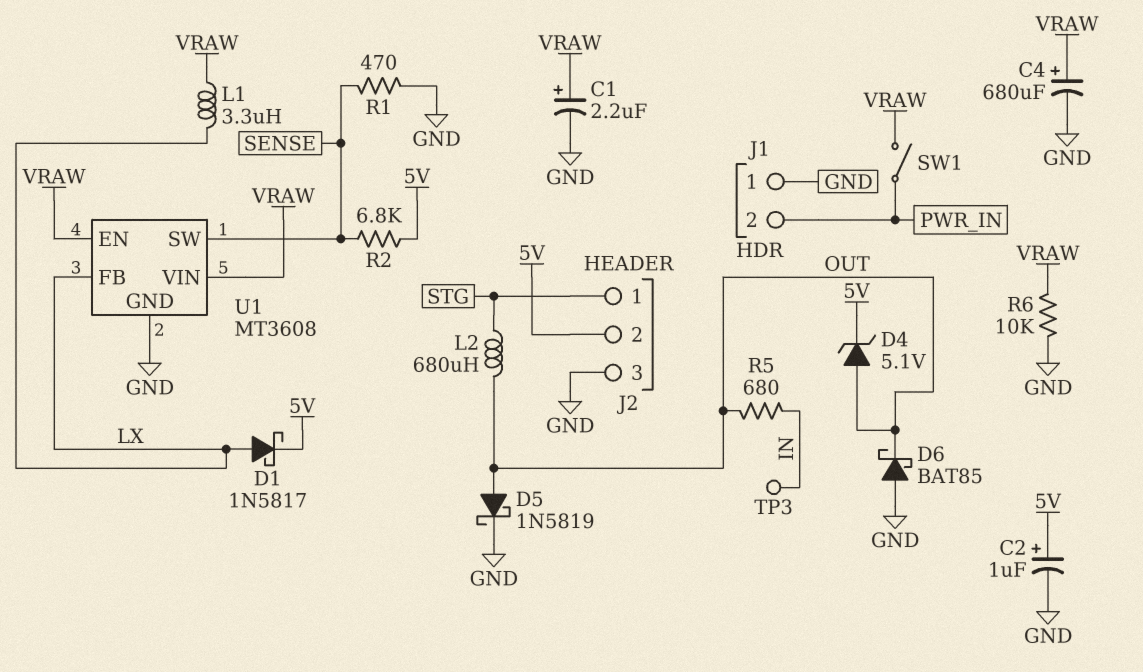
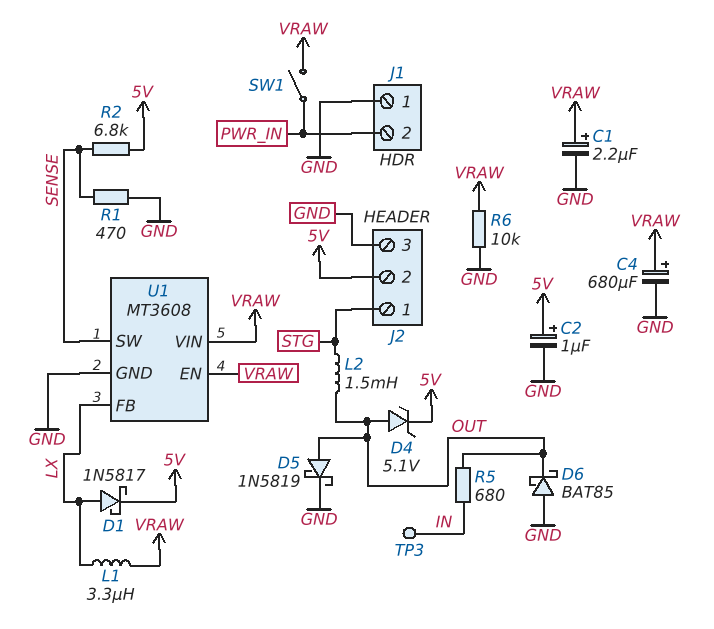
L2: 680uH (OUT, STG) -> 1.5mH (OUT, STG)

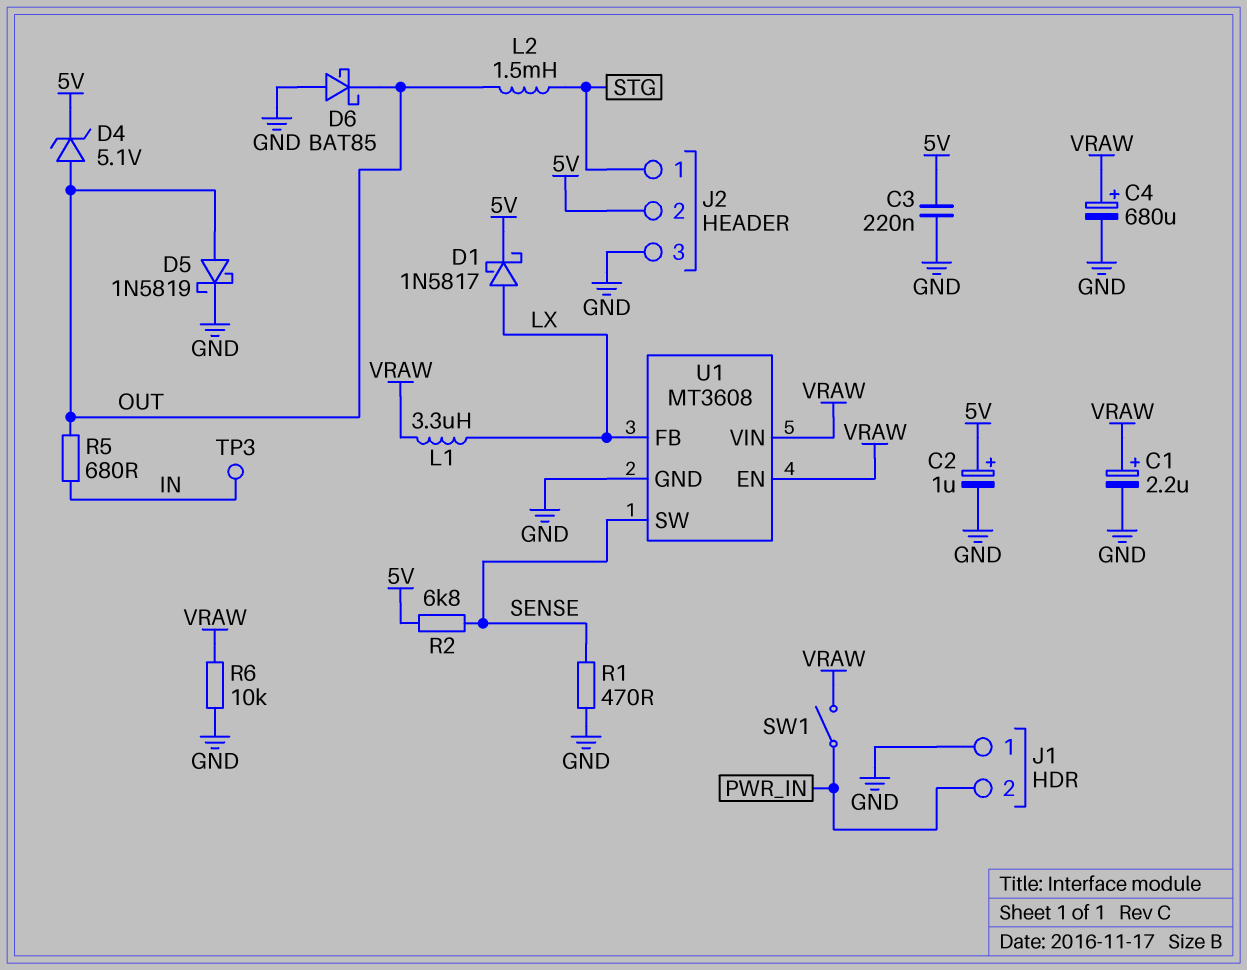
C3: none -> 220nF (5V, GND)

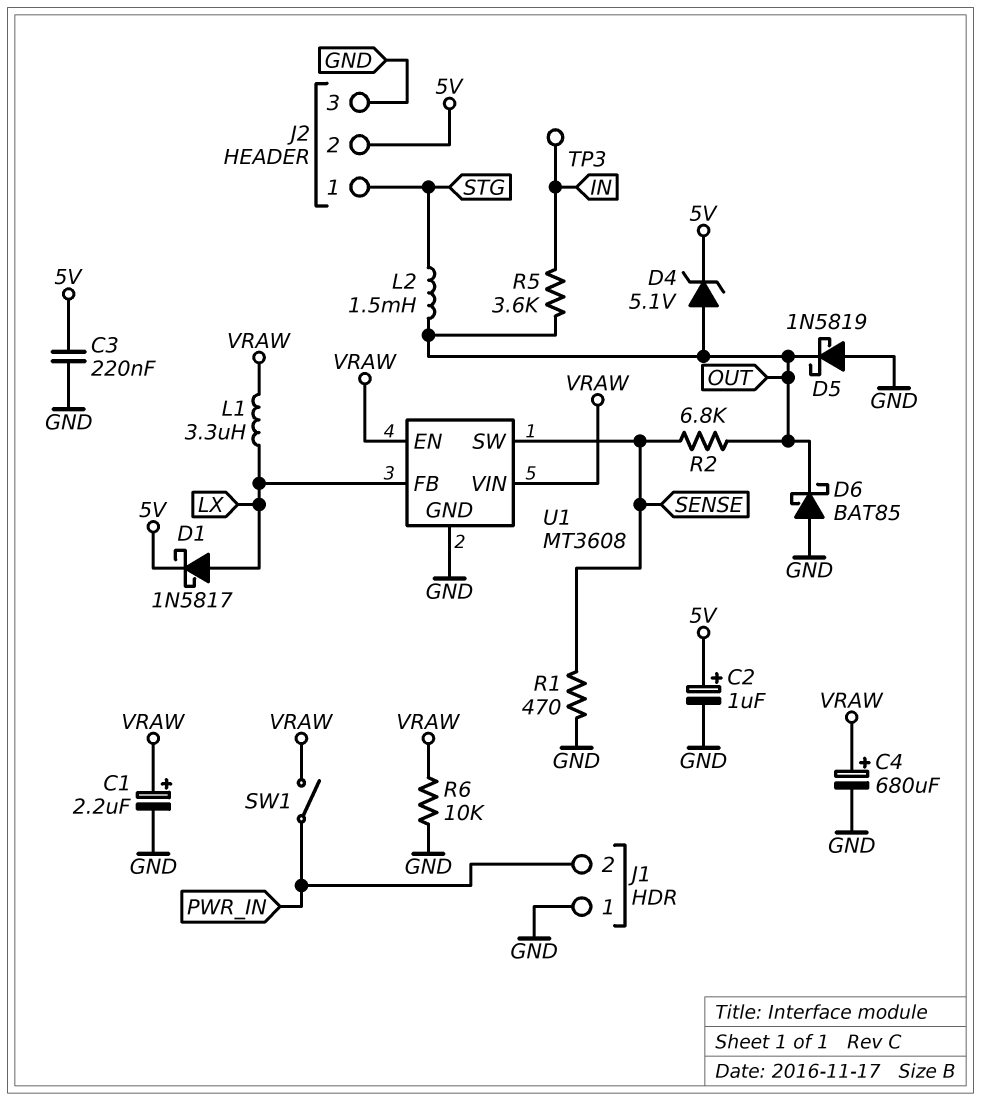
D5: schottky 1N5819 (A OUT, K GND) -> schottky 1N5819 (A GND, K OUT)
R2: 6.8k (5V, SENSE) -> 6.8k (OUT, SENSE)
R5: 680 (IN, OUT) -> 3.6k (IN, OUT)

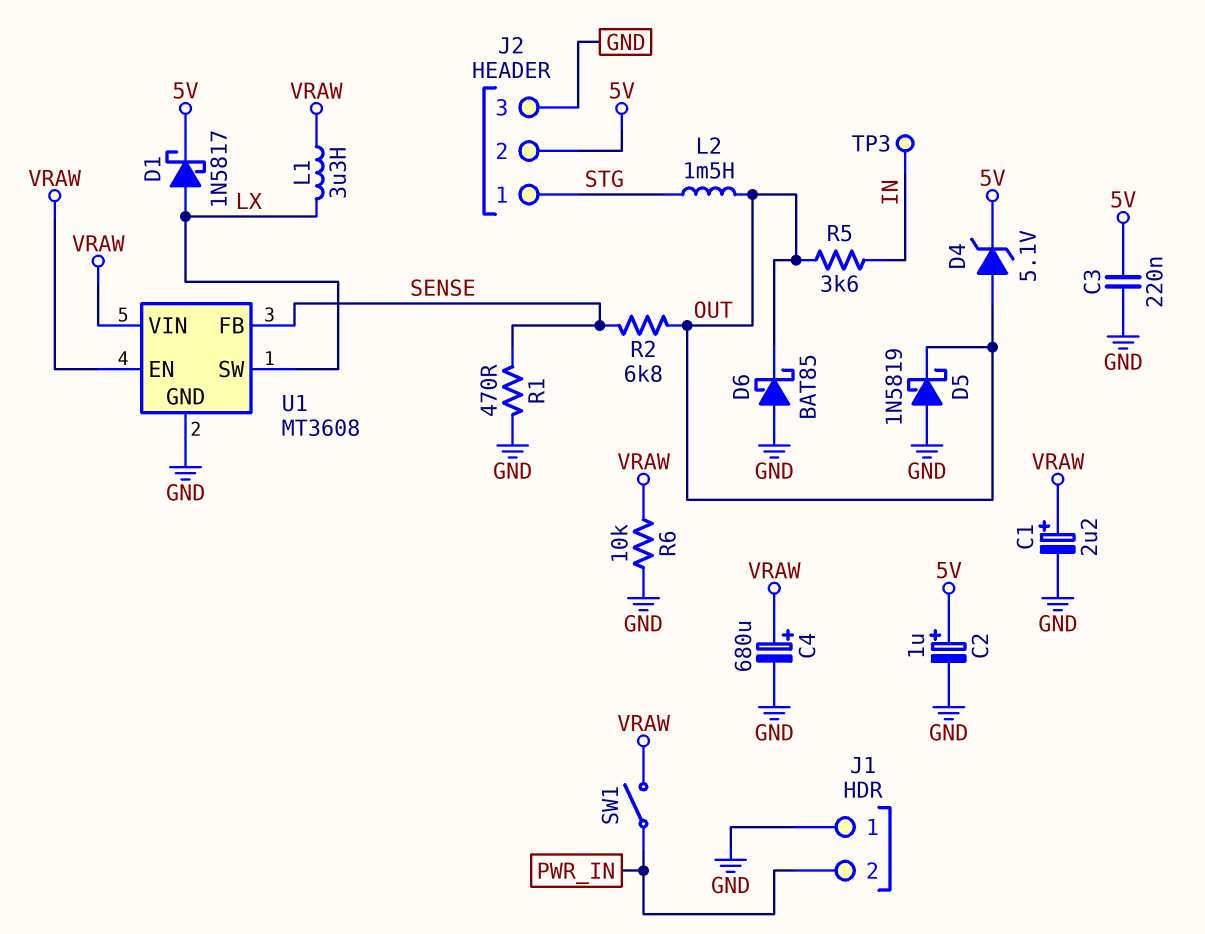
U1 pin FB: LX -> SENSE
U1 pin SW: SENSE -> LX

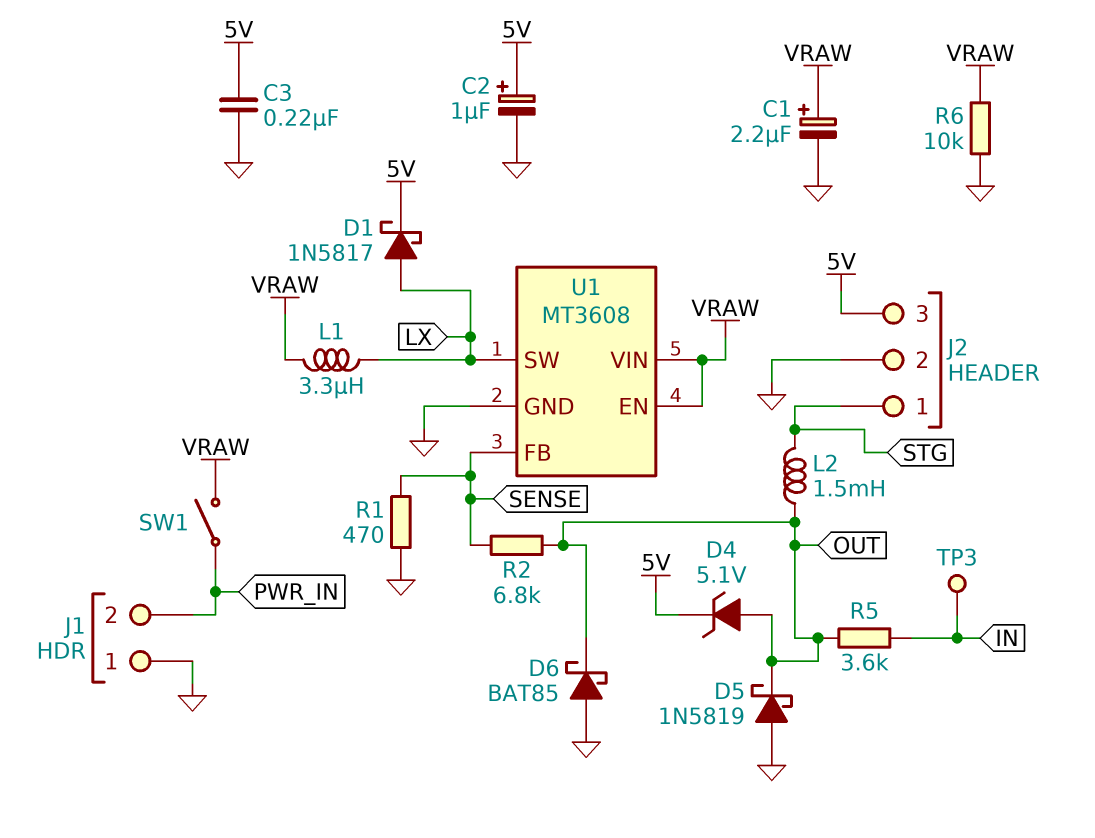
C4: 680uF (plus VRAW, minus GND) -> none
J2 pin 2: 5V -> GND
J2 pin 3: GND -> 5V

